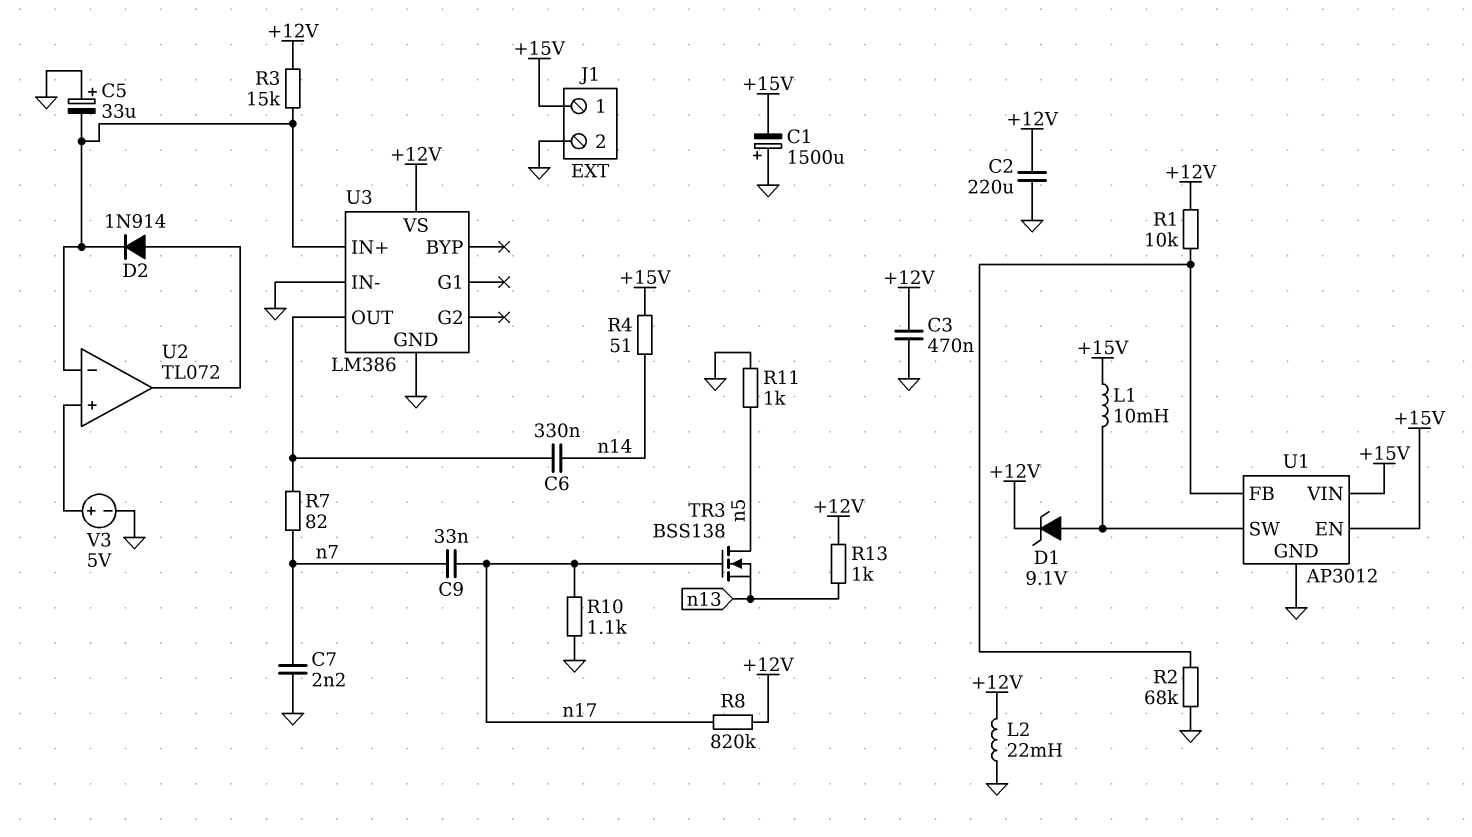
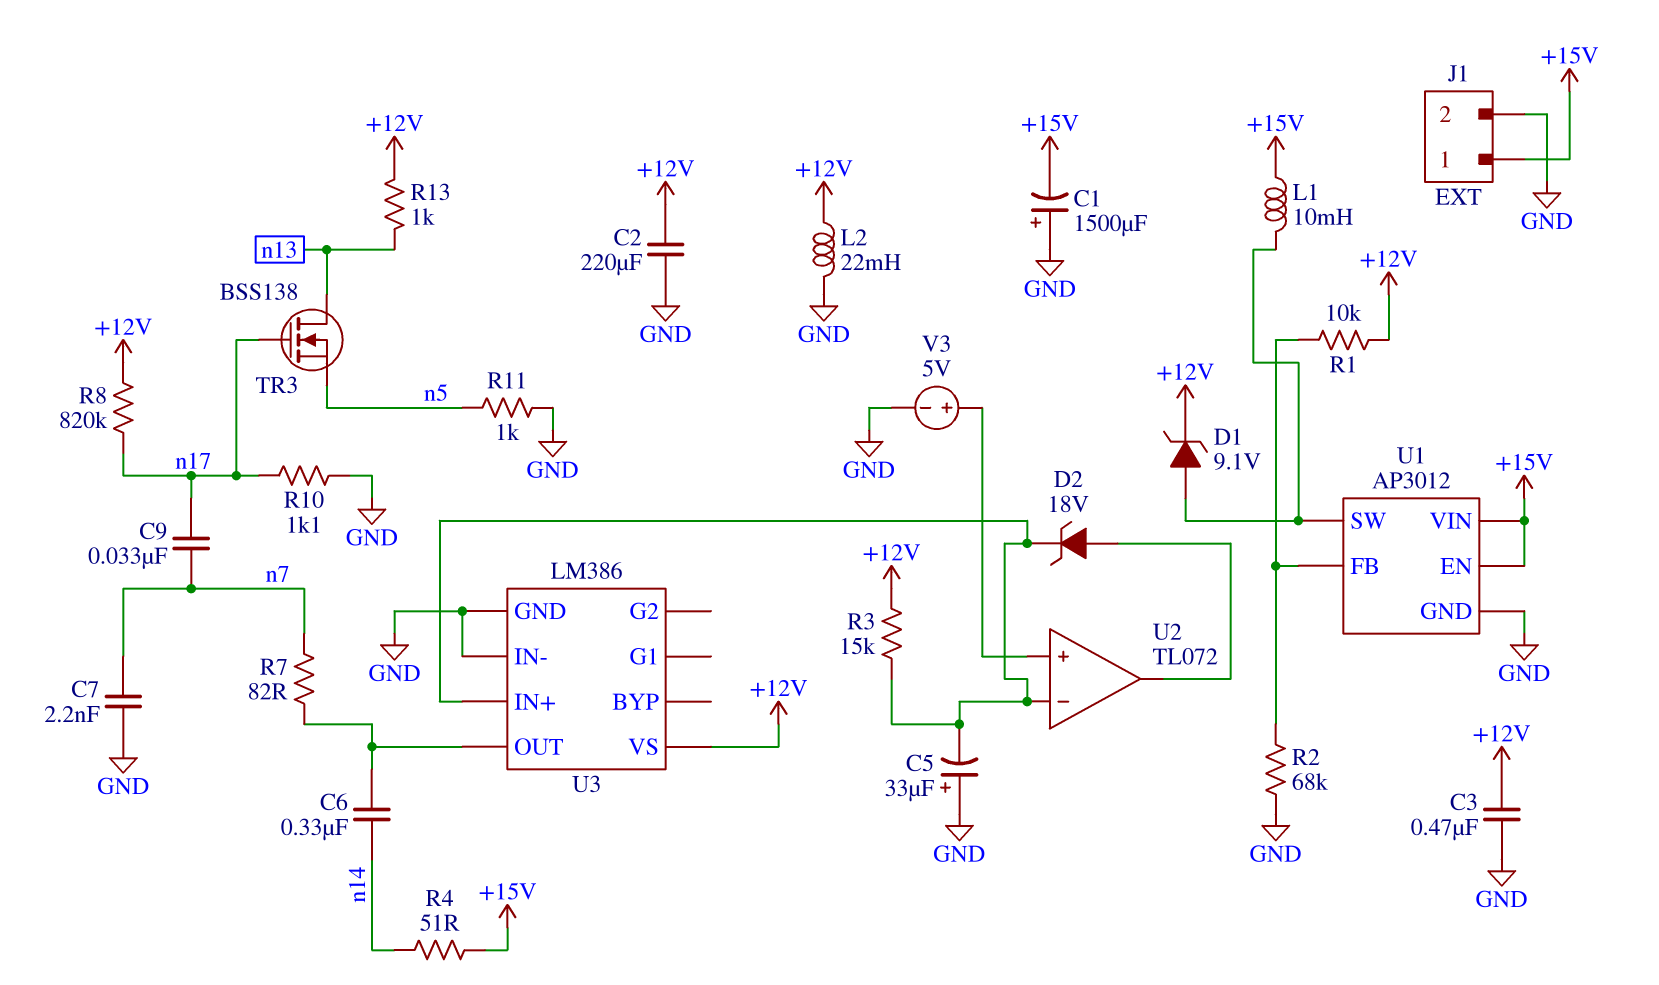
D2: diode 1N914 (A U2/out, K U2/in-) -> zener 18V (A U2/out, K U2/in-)
TR3: NMOS BSS138 (G n17, D n5, S n13) -> NMOS BSS138 (G n17, D n13, S n5)

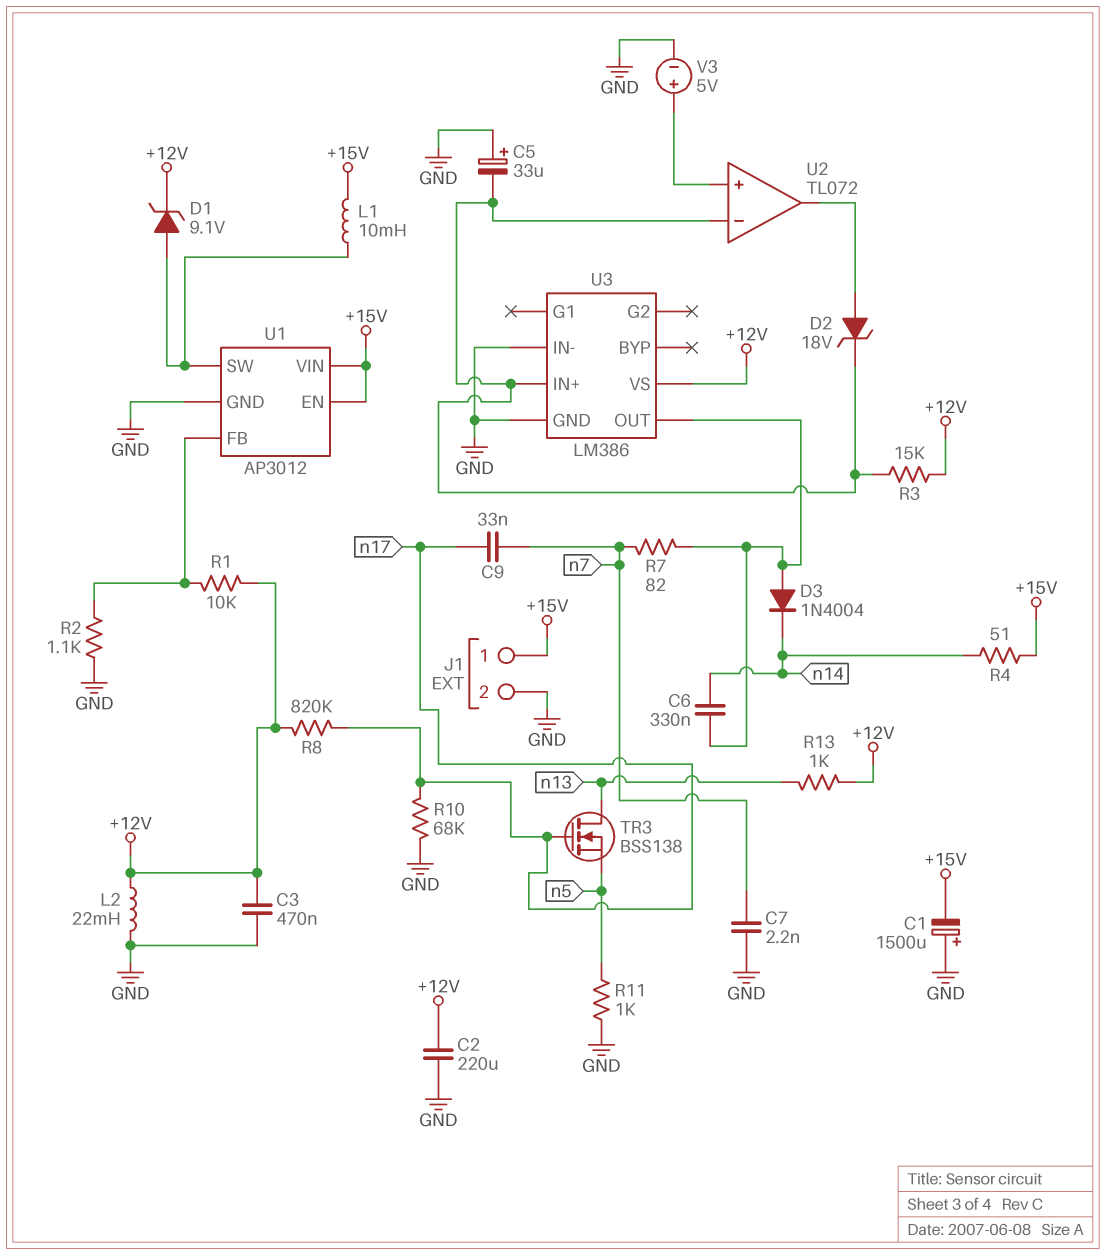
D3: none -> diode 1N4004 (A U3/OUT, K n14)
R2: 68k (GND, U1/FB) -> 1.1k (GND, U1/FB)
R10: 1.1k (GND, n17) -> 68k (GND, n17)

